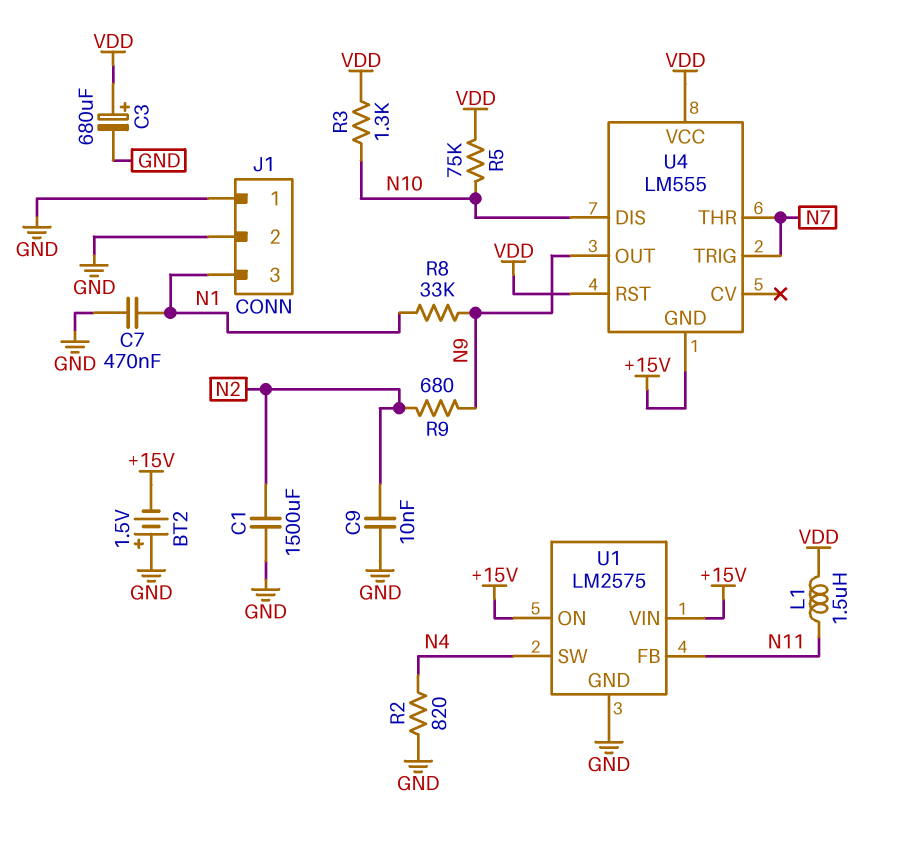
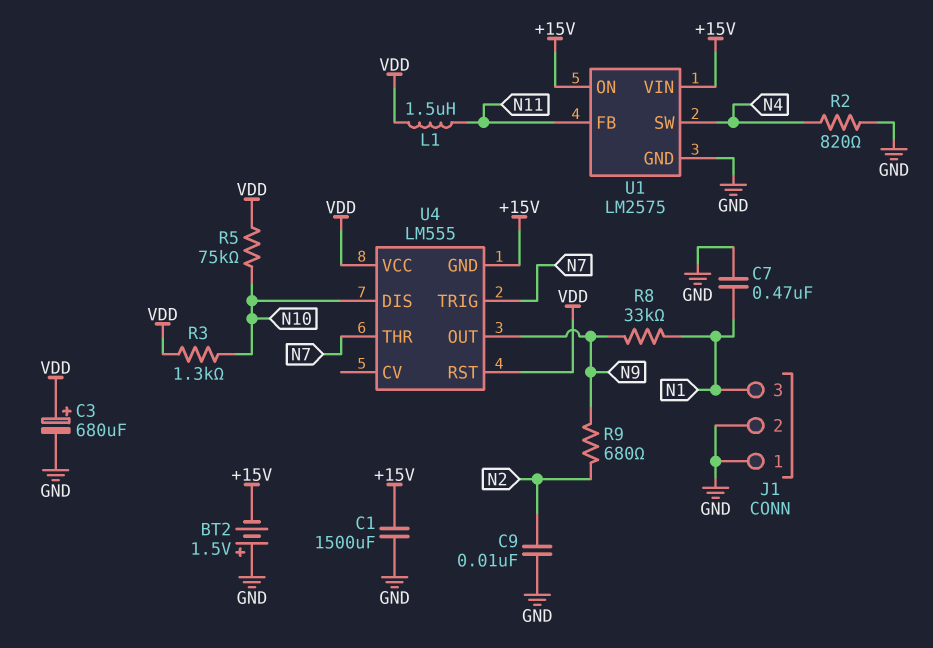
C1: 1500uF (GND, N2) -> 1500uF (+15V, GND)

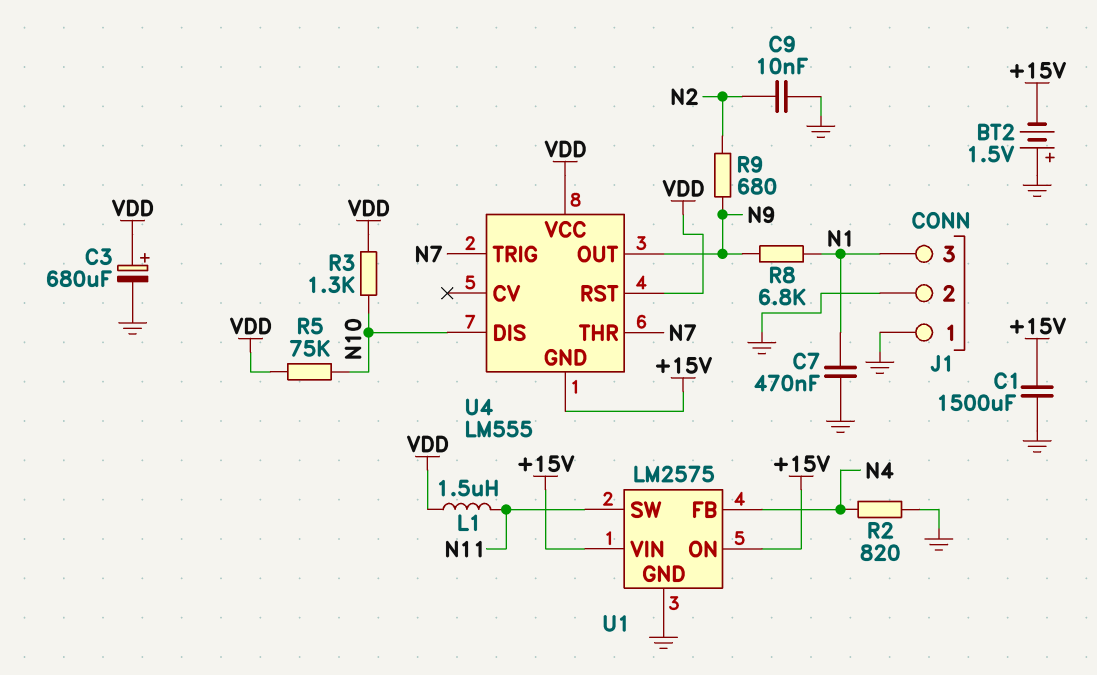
R8: 33k (N1, N9) -> 6.8k (N1, N9)
U1 pin FB: N11 -> N4
U1 pin SW: N4 -> N11

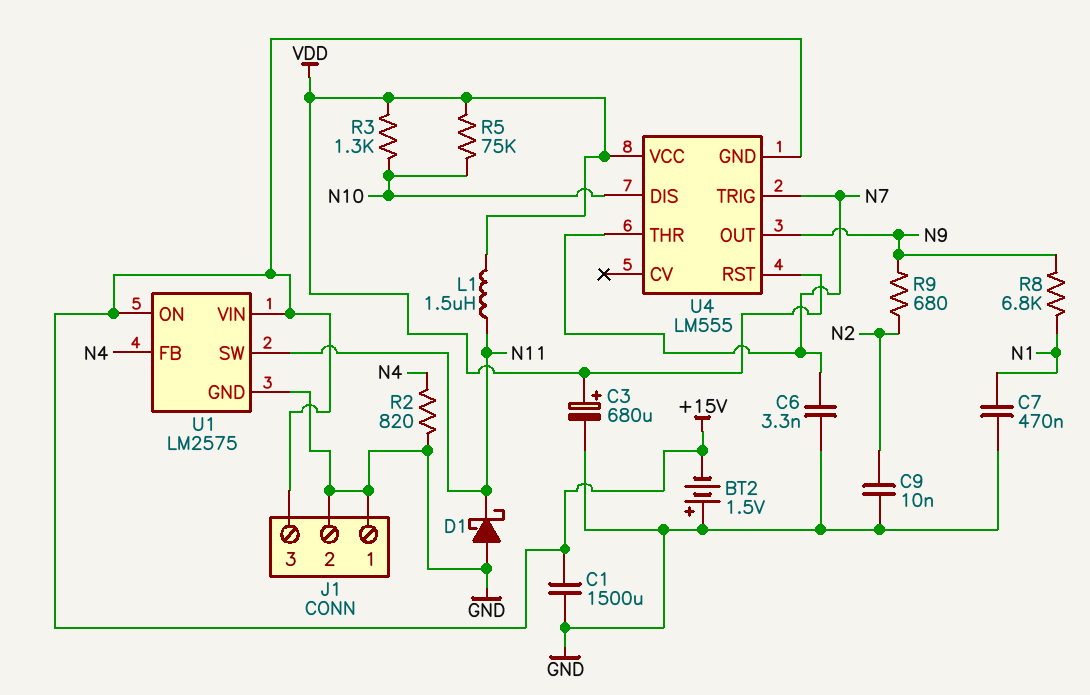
C6: none -> 3.3nF (GND, N7)
D1: none -> schottky (A GND, K N11)
J1 pin 3: N1 -> +15V

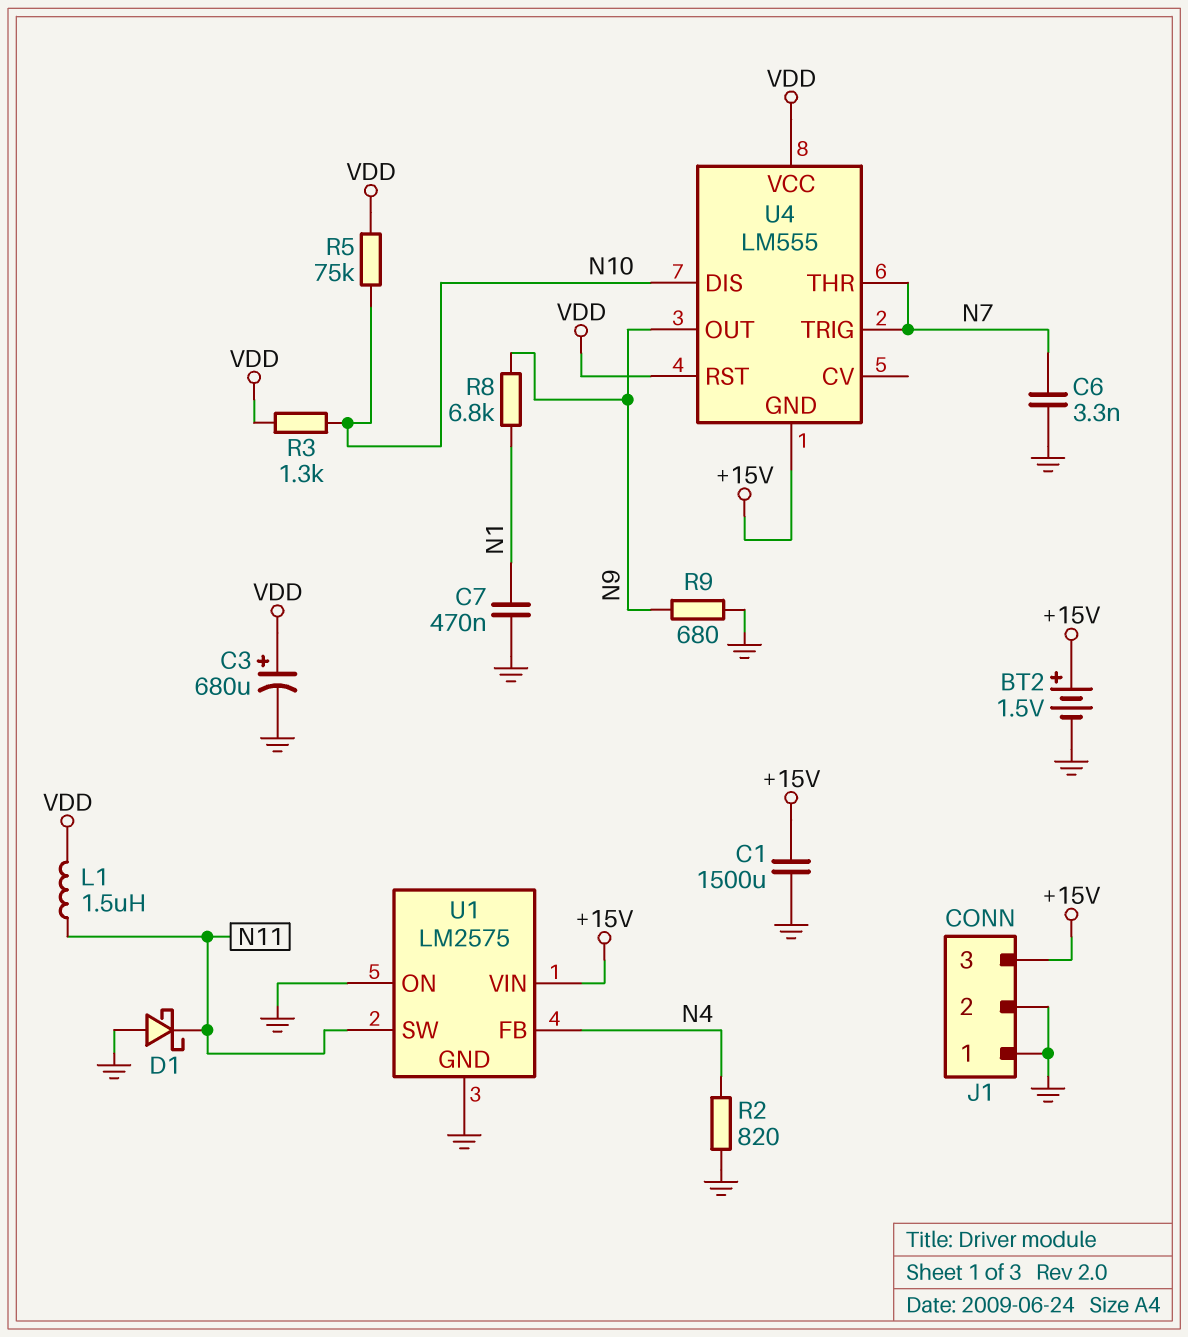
BT2: 1.5V (plus GND, minus +15V) -> 1.5V (plus +15V, minus GND)
C9: 10nF (GND, N2) -> none
R9: 680 (N2, N9) -> 680 (GND, N9)
U1 pin ON: +15V -> GND

